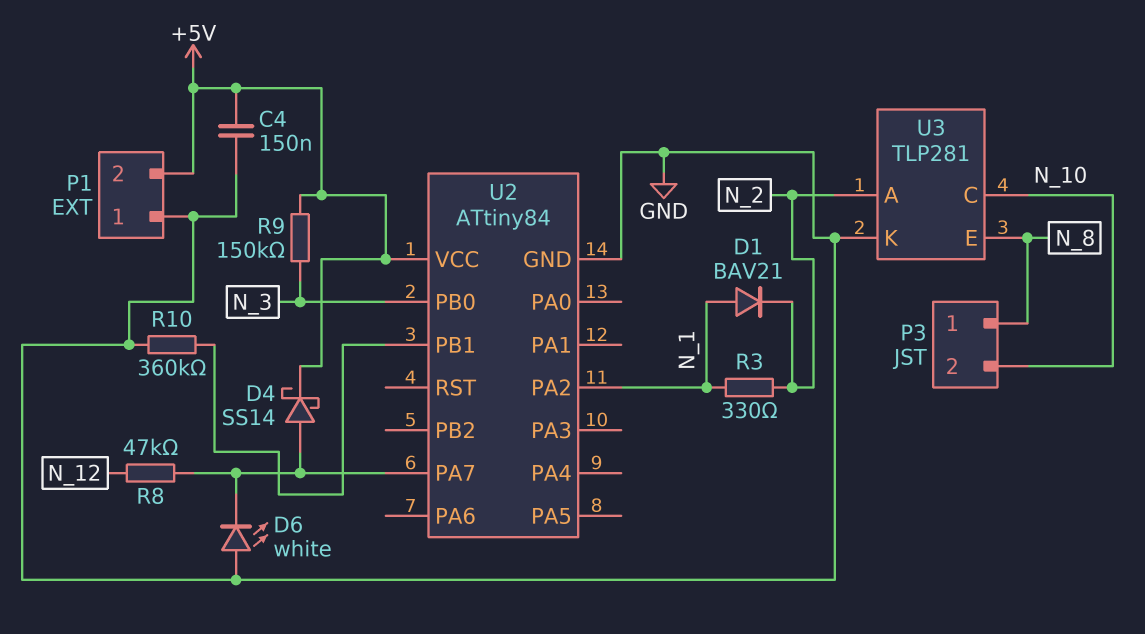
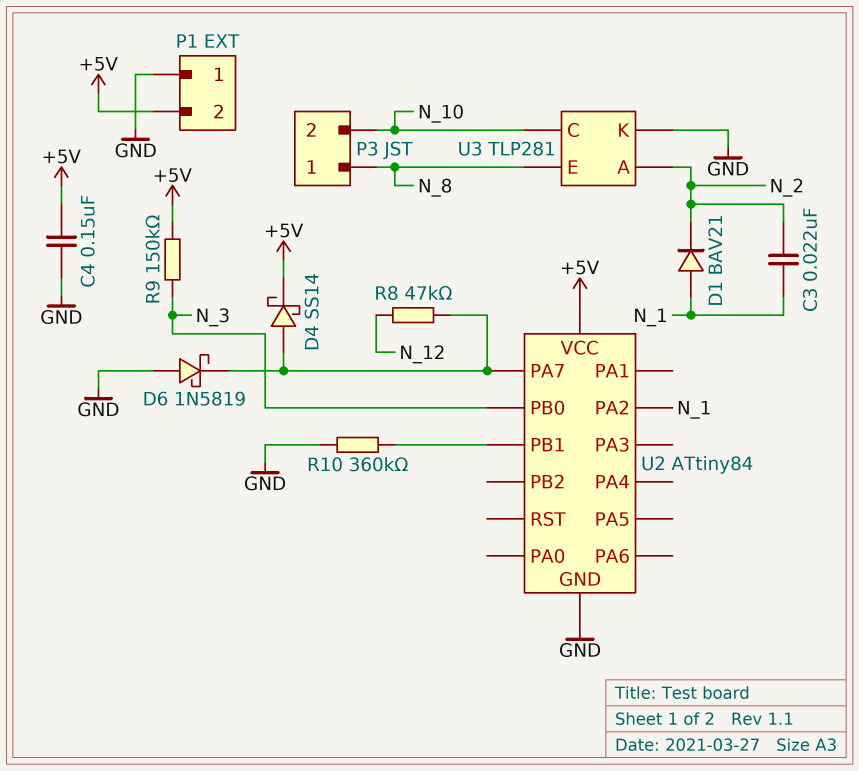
C3: none -> 22nF (N_1, N_2)
D6: LED white (A GND, K U2/PA7) -> schottky 1N5819 (A GND, K U2/PA7)
R3: 330 (N_1, N_2) -> none

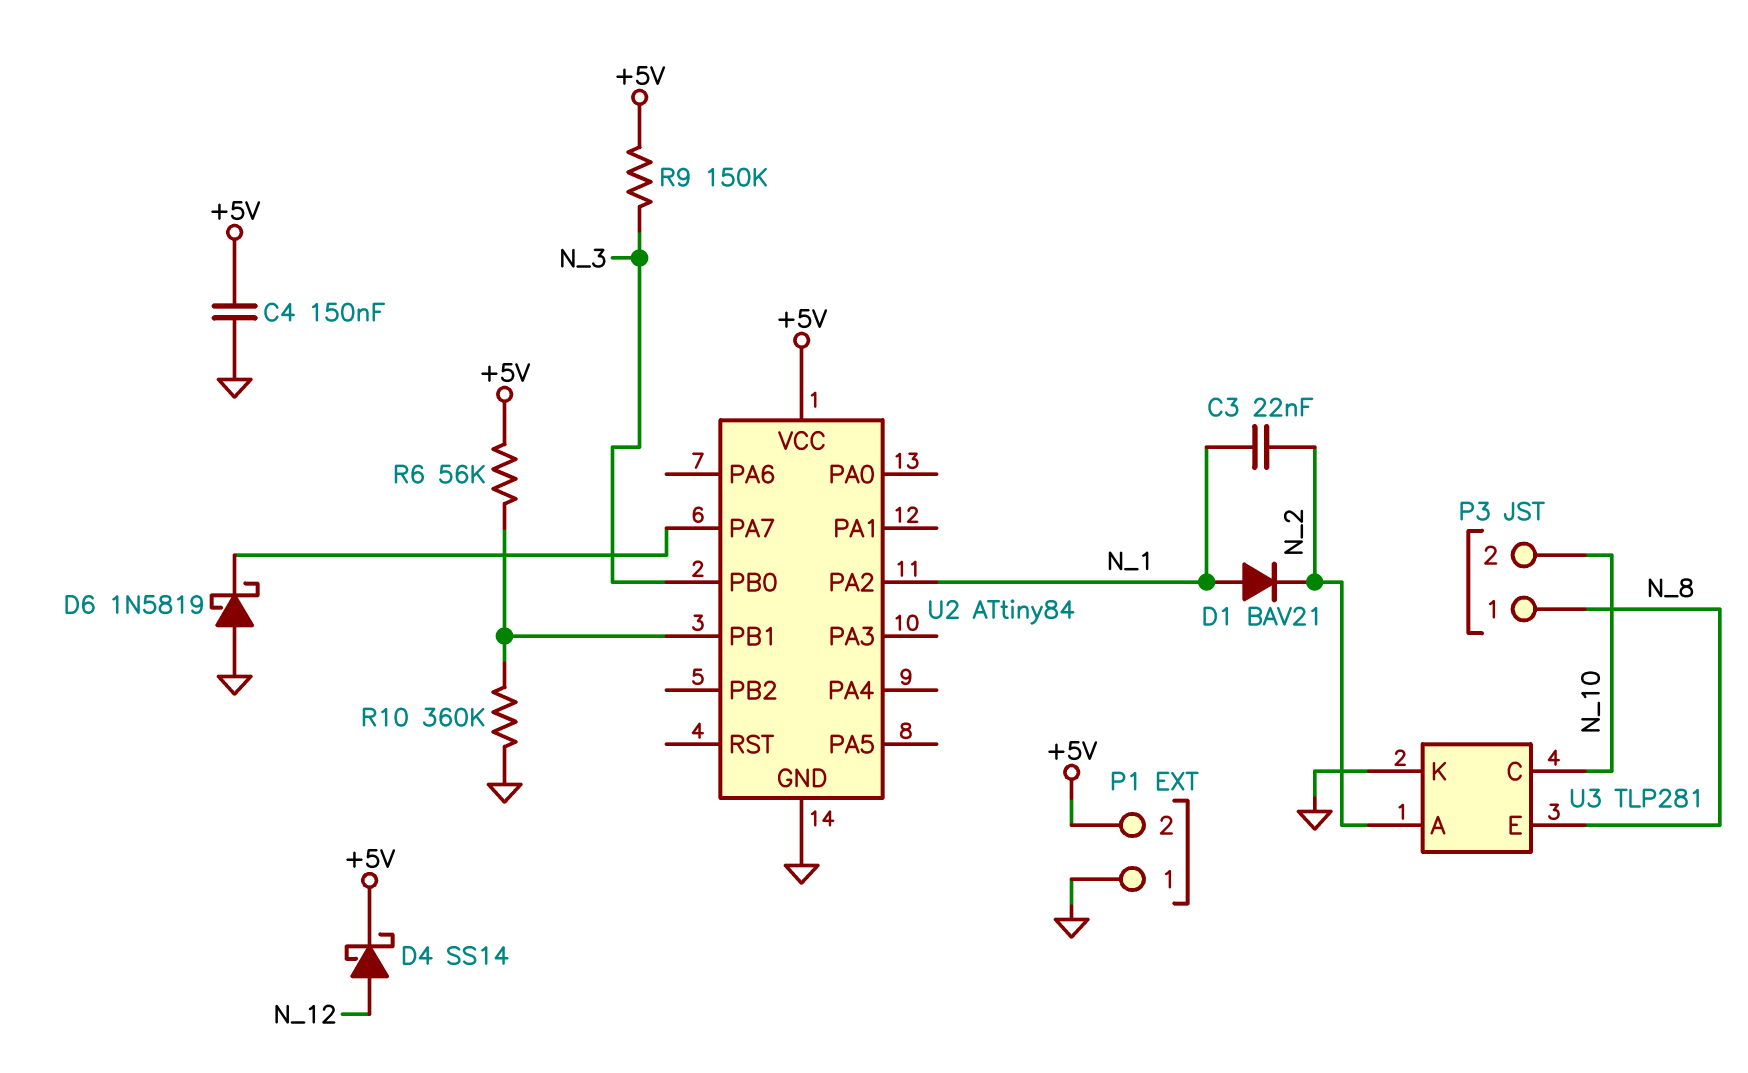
D4: schottky SS14 (A U2/PA7, K +5V) -> schottky SS14 (A N_12, K +5V)
R6: none -> 56k (+5V, U2/PB1)
R8: 47k (N_12, U2/PA7) -> none

